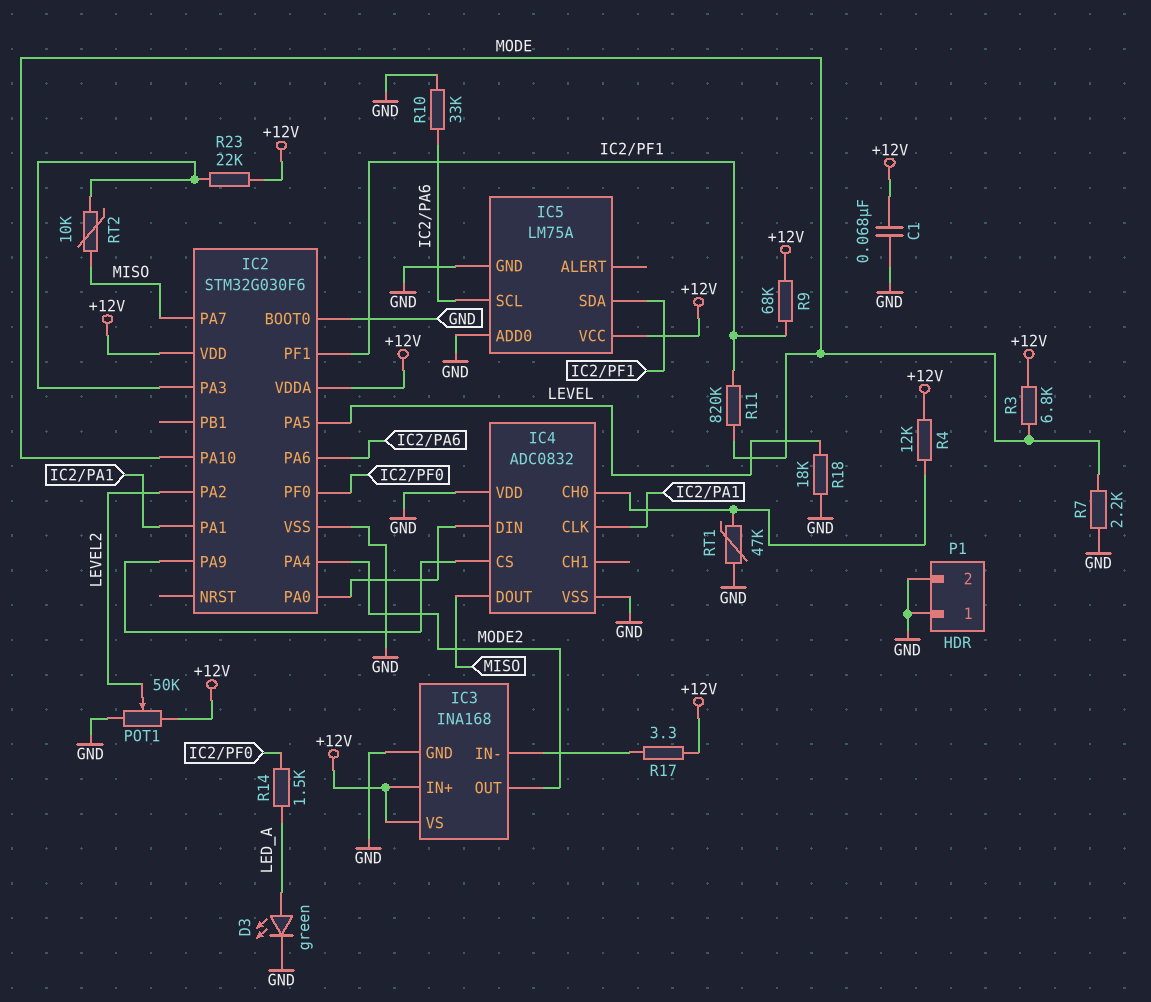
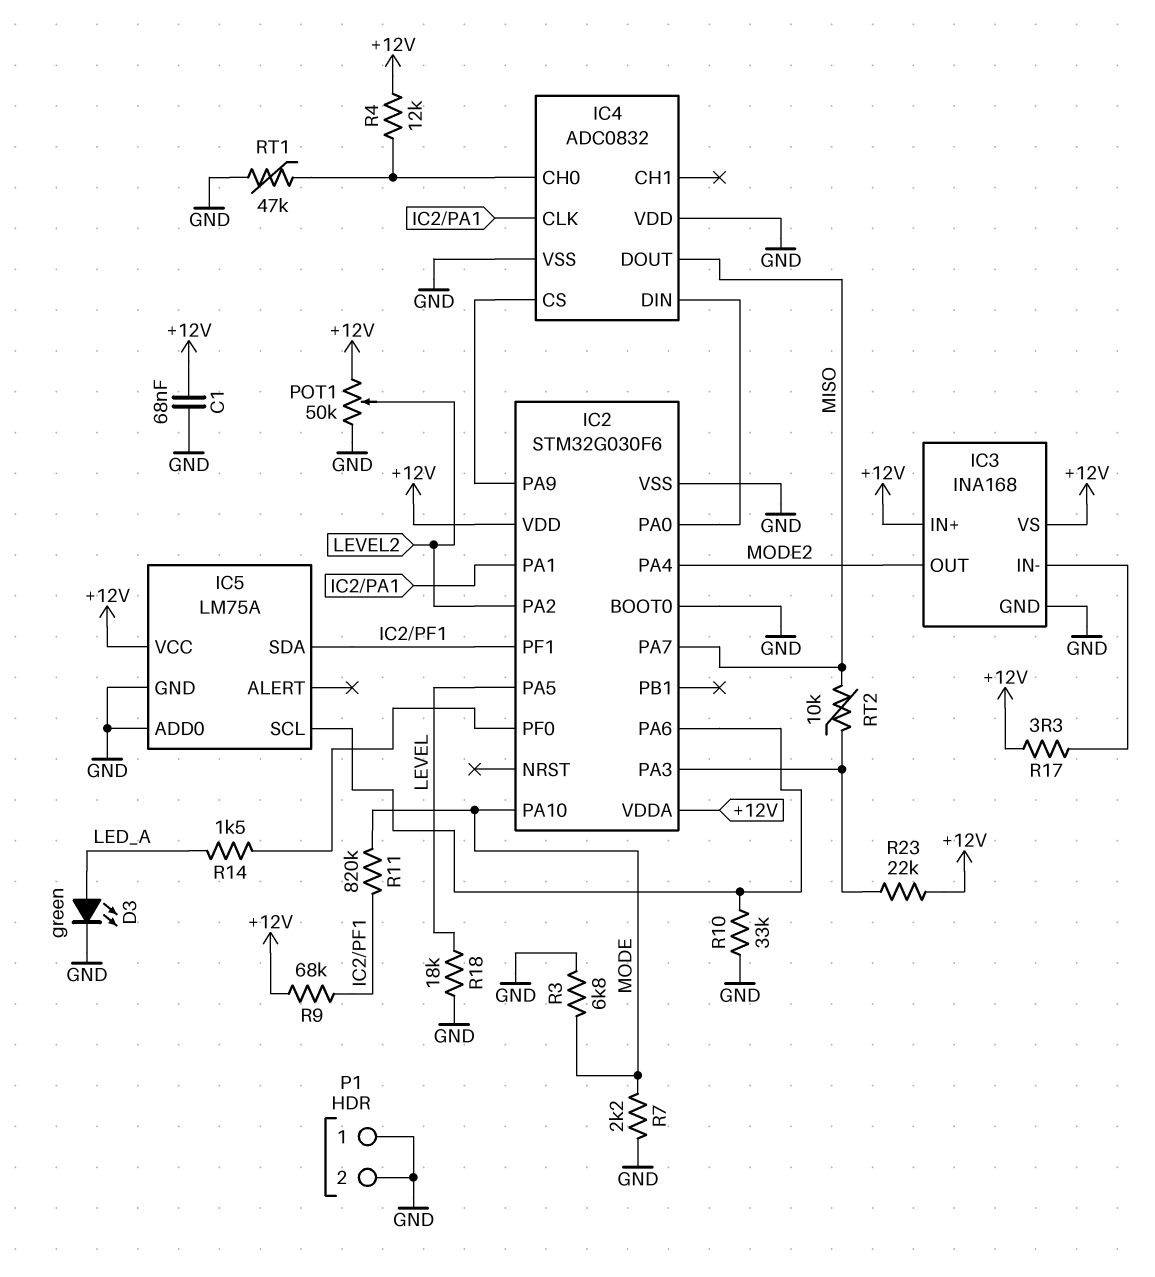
R3: 6.8k (+12V, MODE) -> 6.8k (GND, MODE)

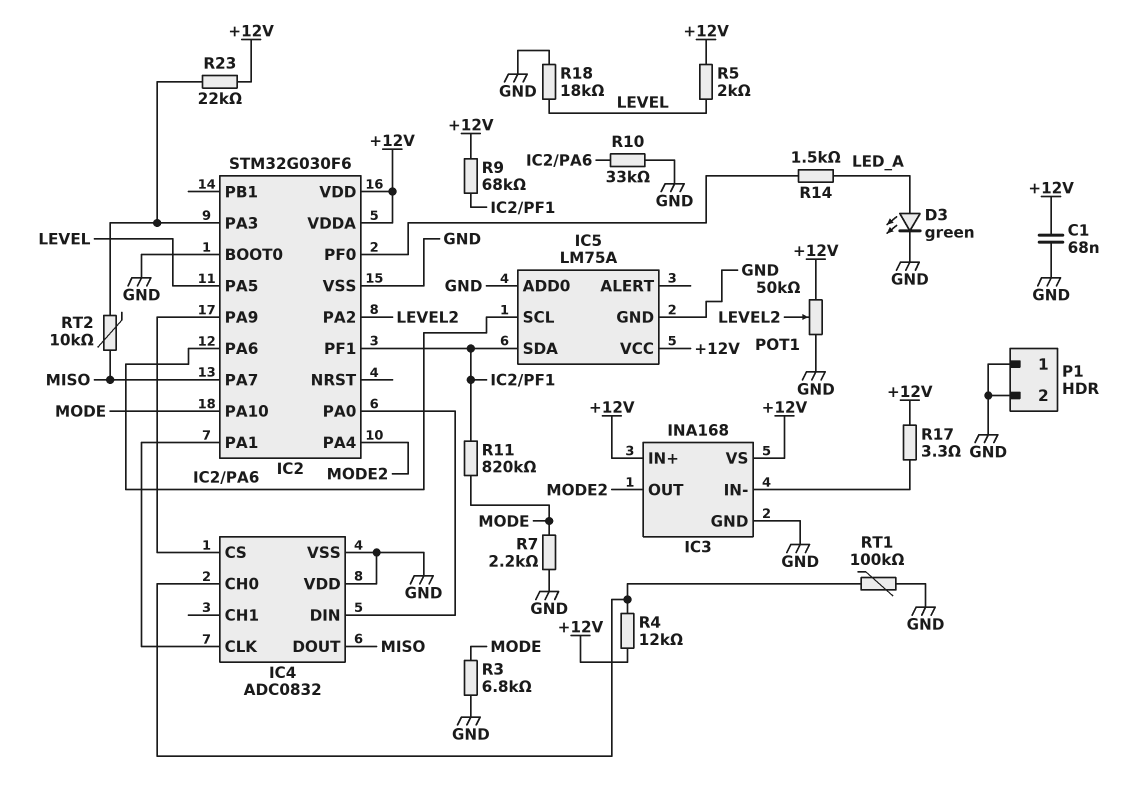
R5: none -> 2k (+12V, LEVEL)
RT1: 47k (GND, IC4/CH0) -> 100k (GND, IC4/CH0)

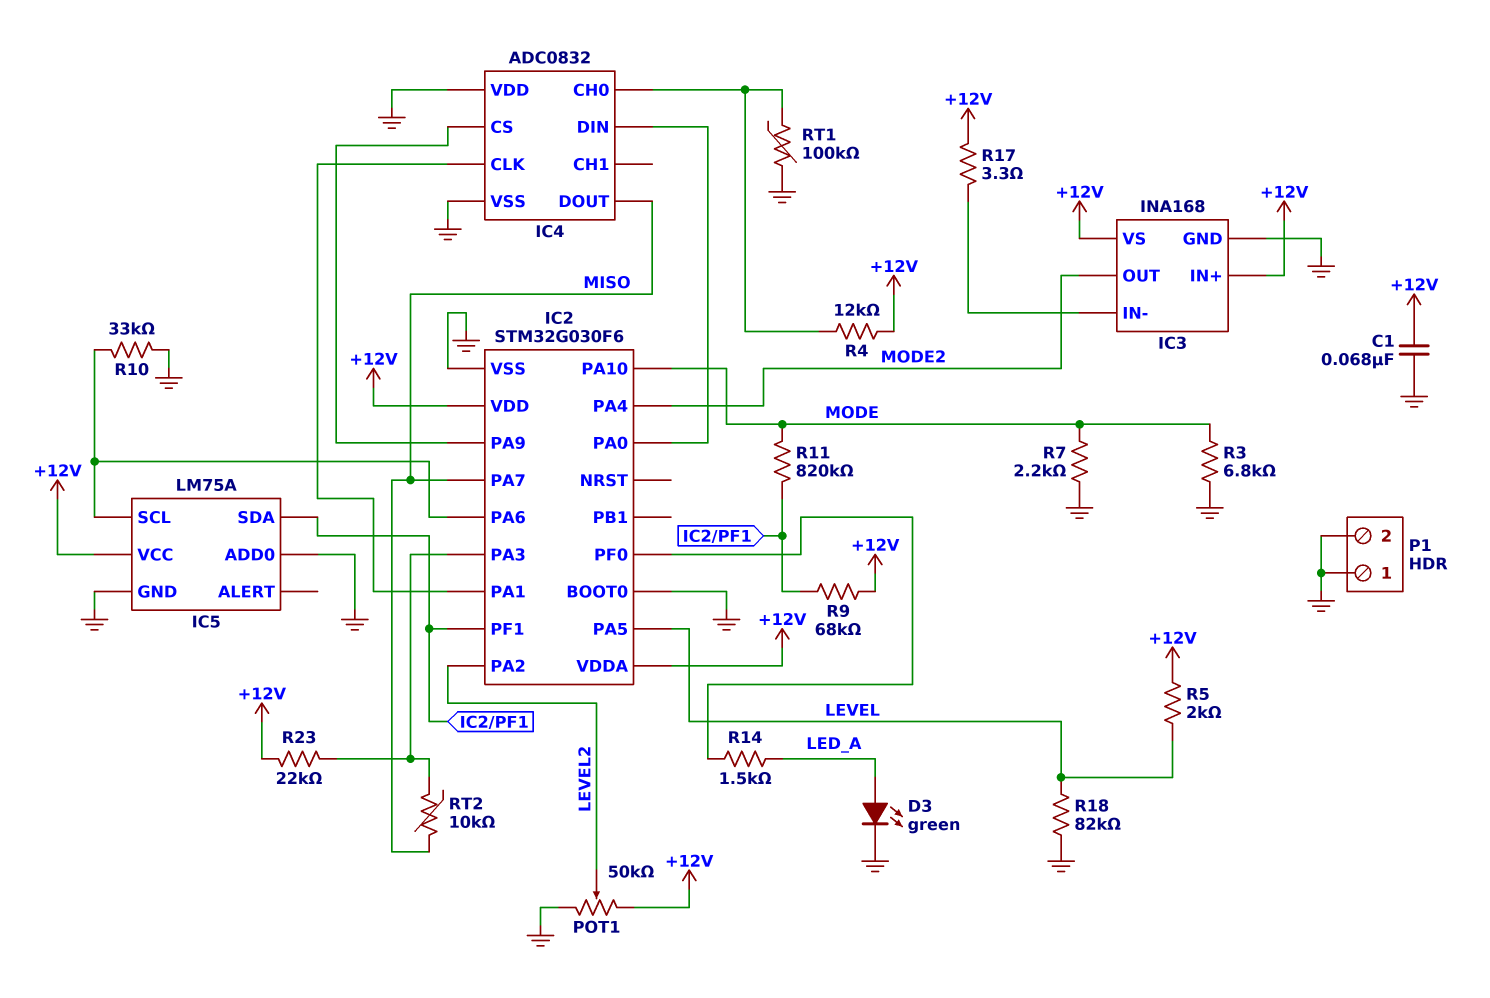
R18: 18k (GND, LEVEL) -> 82k (GND, LEVEL)

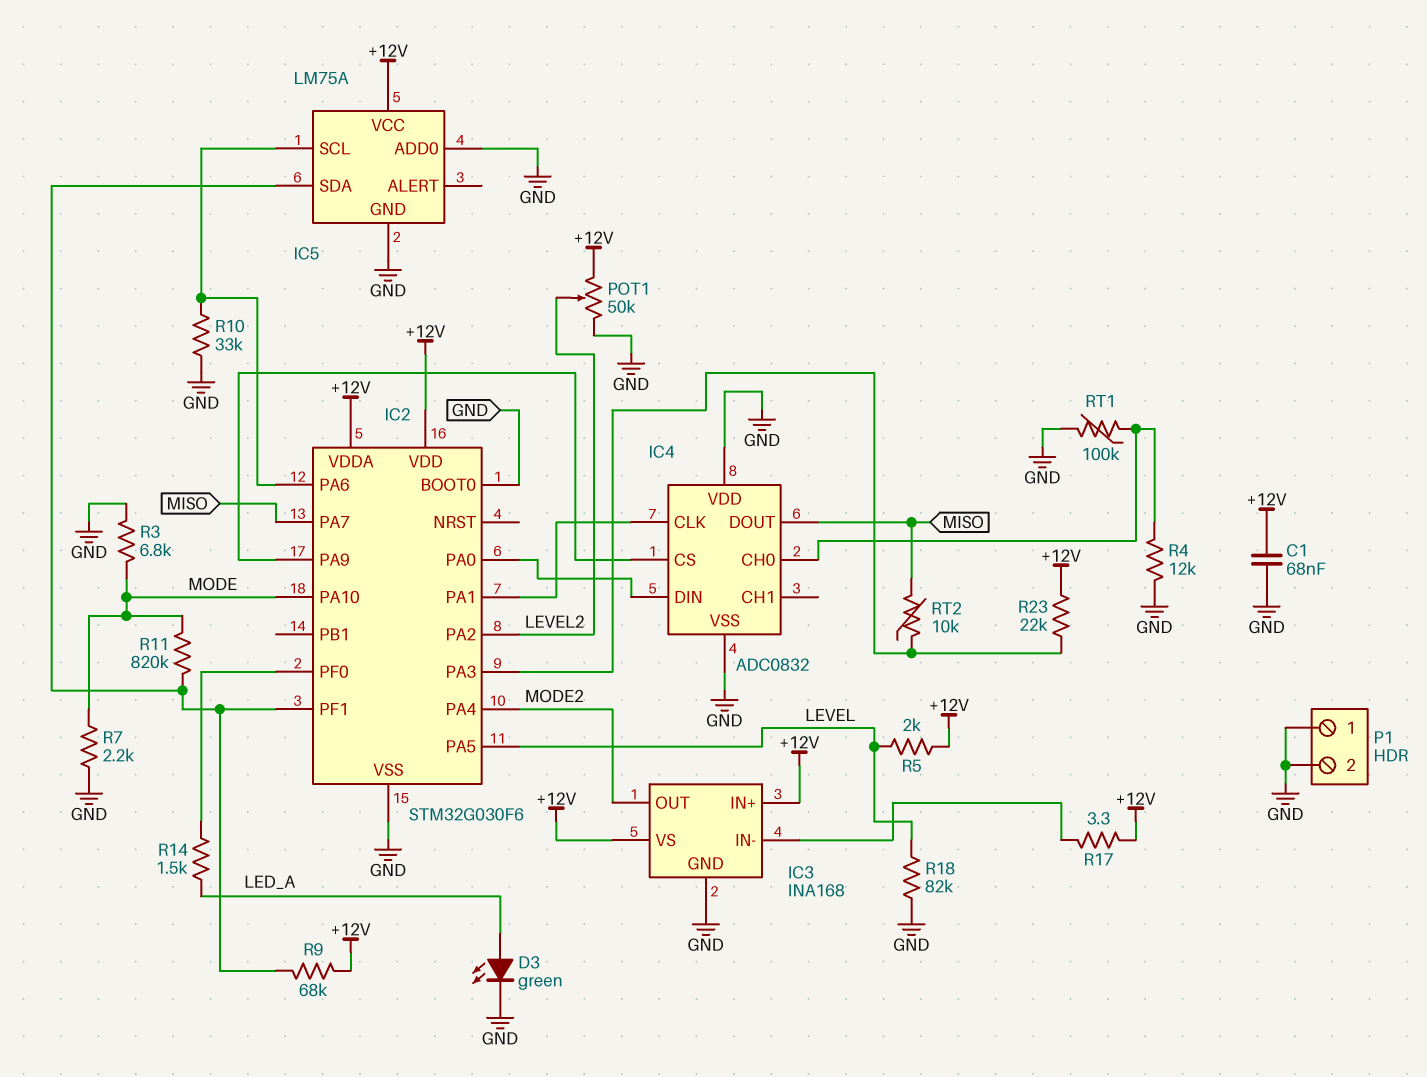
R4: 12k (+12V, IC4/CH0) -> 12k (GND, IC4/CH0)

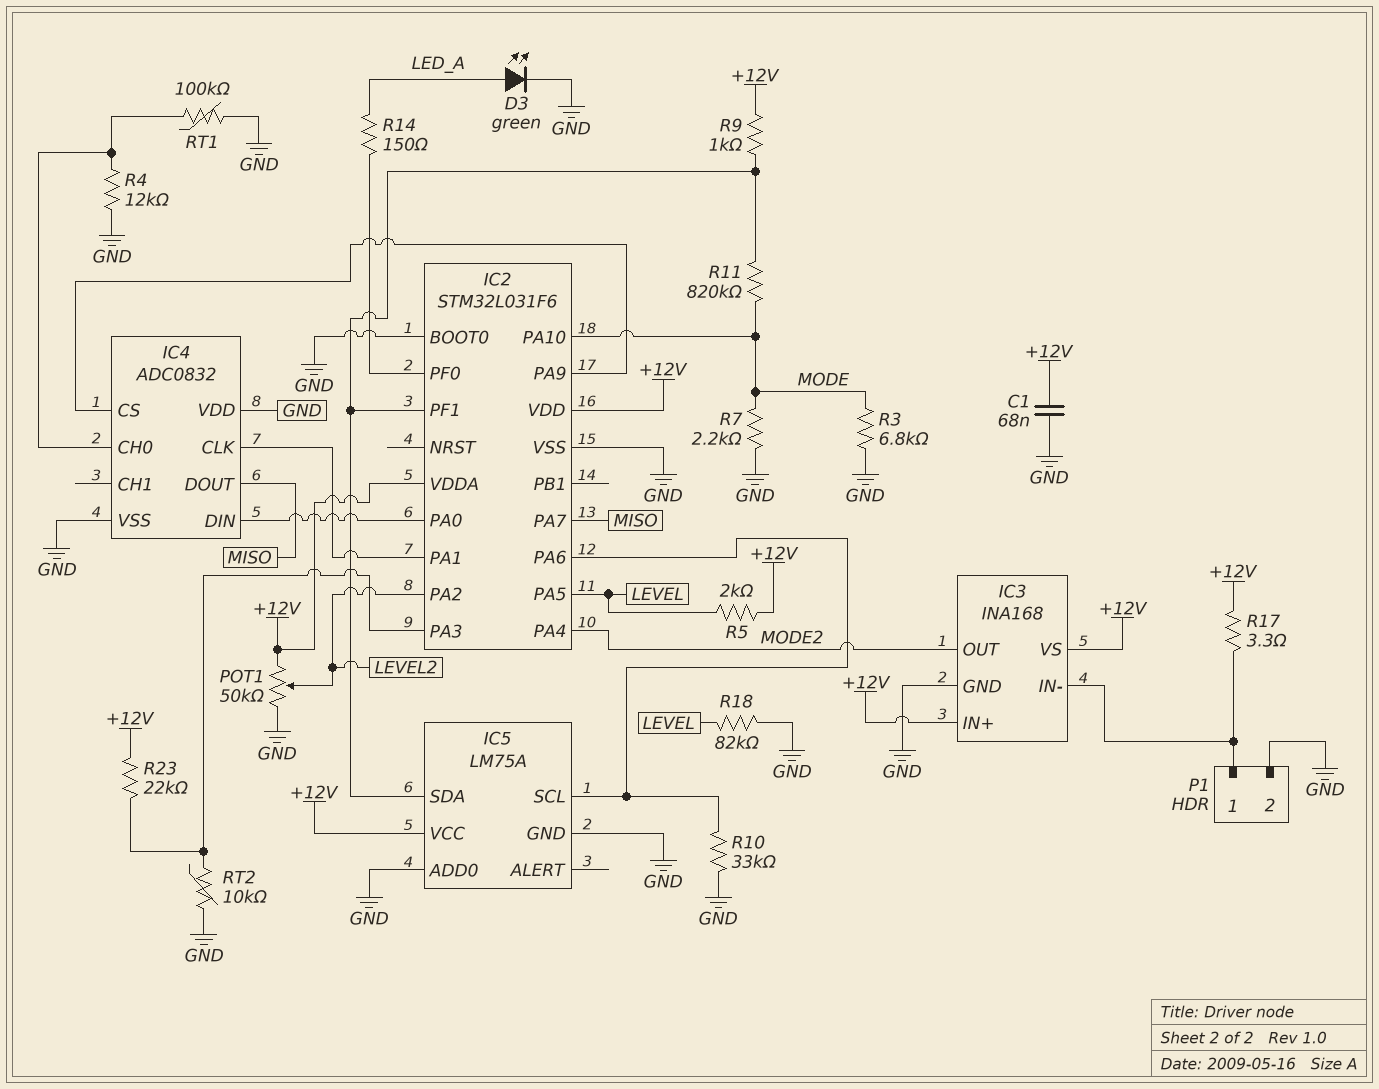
IC2: STM32G030F6 -> STM32L031F6
P1 pin 1: GND -> IC3/IN-
R9: 68k (+12V, IC2/PF1) -> 1k (+12V, IC2/PF1)
R14: 1.5k (IC2/PF0, LED_A) -> 150 (IC2/PF0, LED_A)
RT2: 10k (IC2/PA3, MISO) -> 10k (GND, IC2/PA3)

